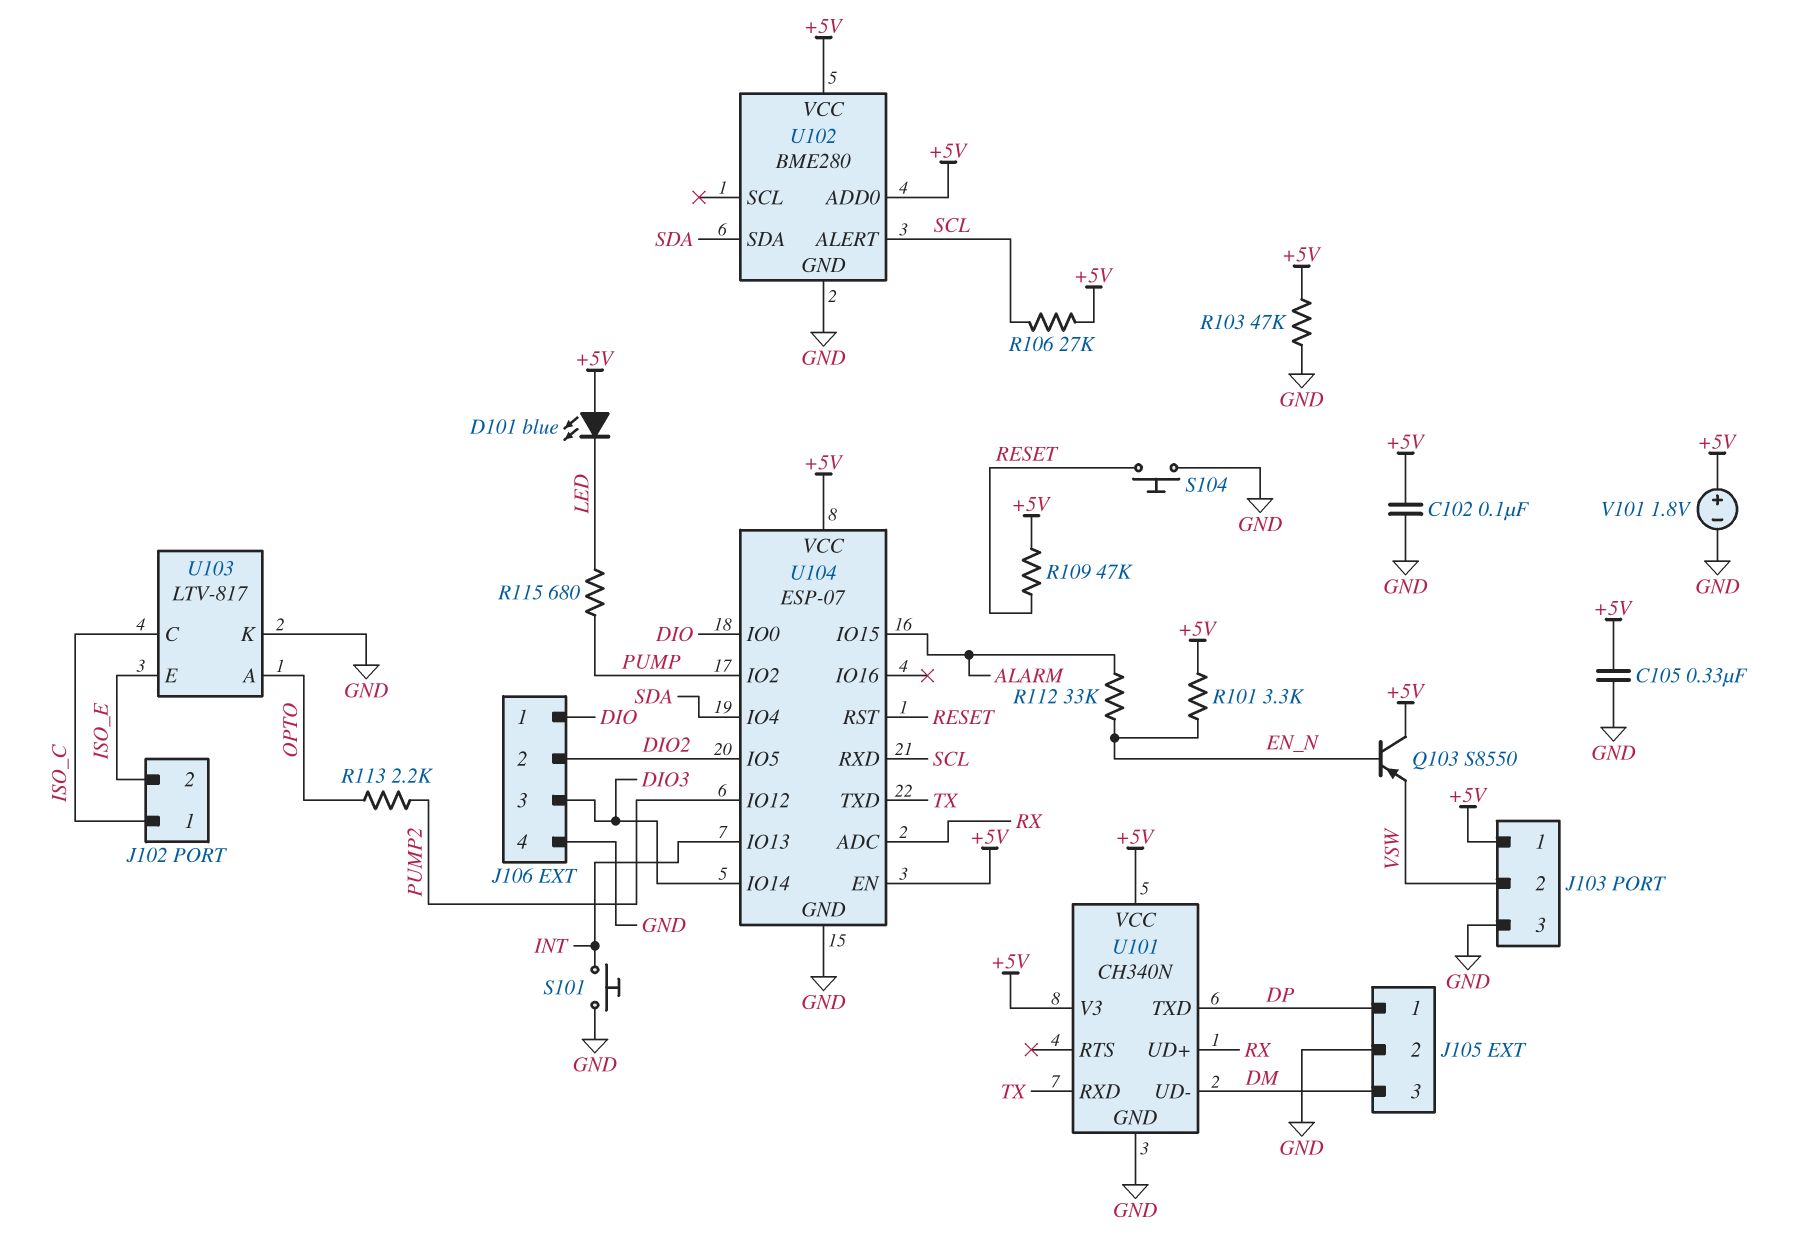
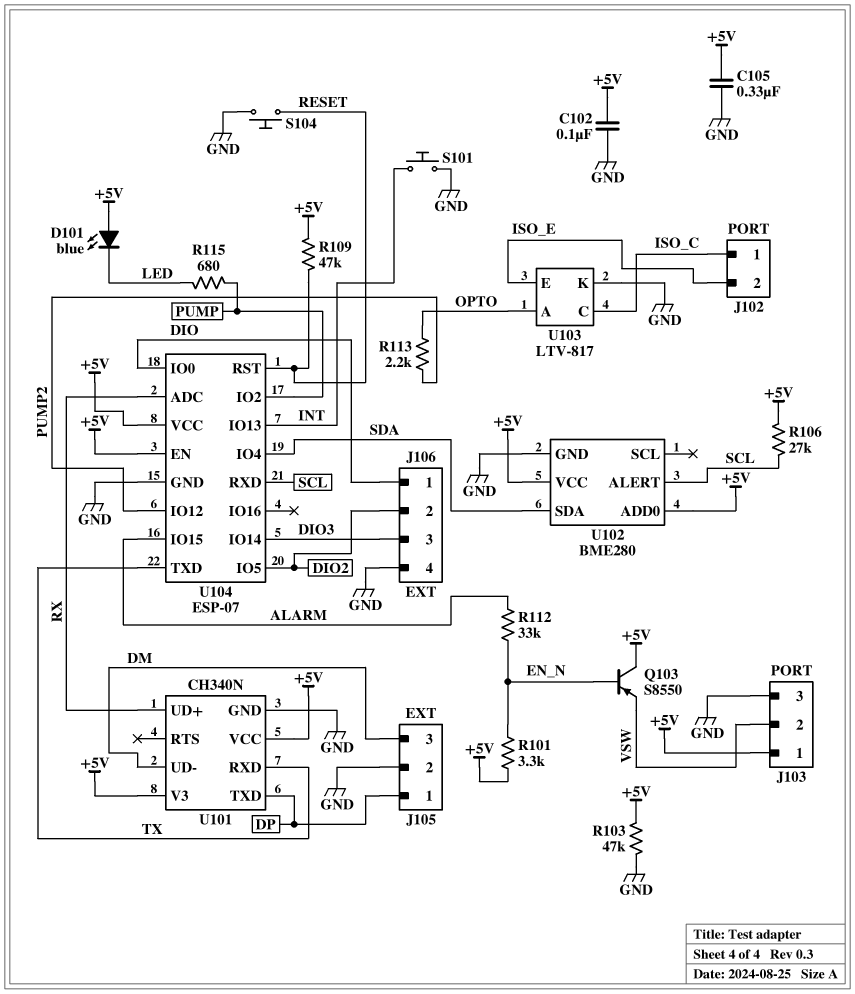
V101: 1.8V (plus +5V, minus GND) -> none

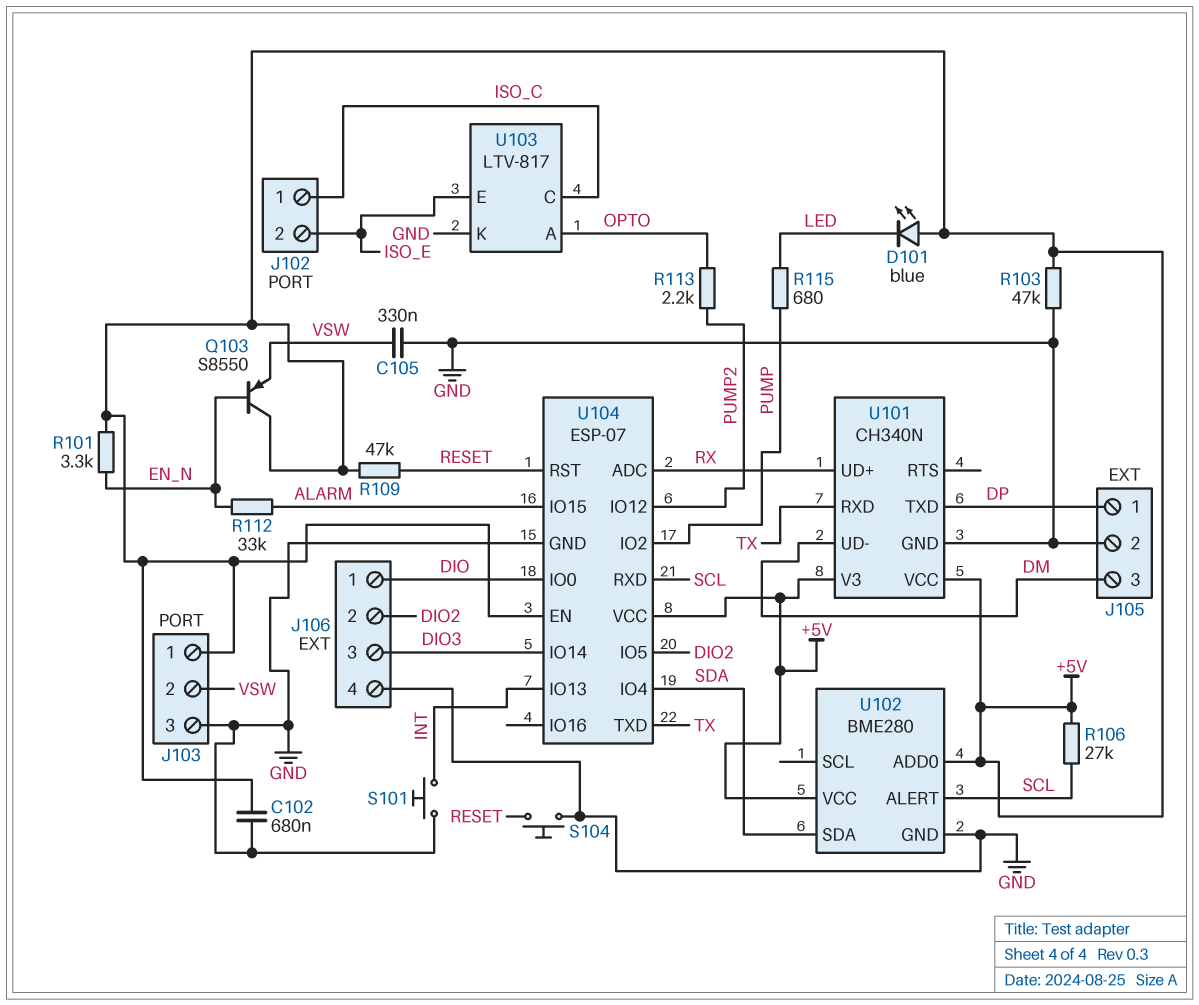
C102: 100nF (+5V, GND) -> 680nF (+5V, GND)
C105: 330nF (+5V, GND) -> 330nF (GND, VSW)

